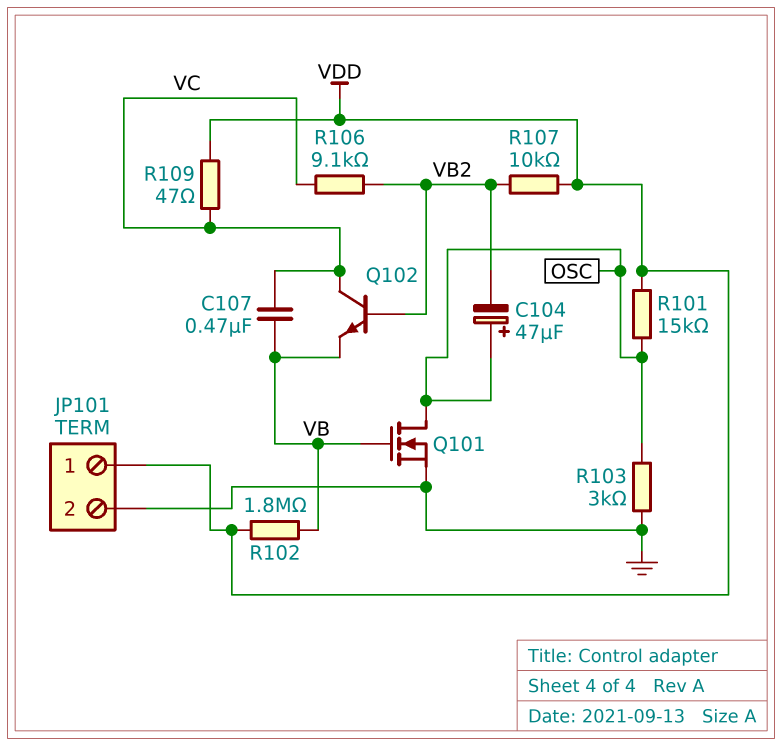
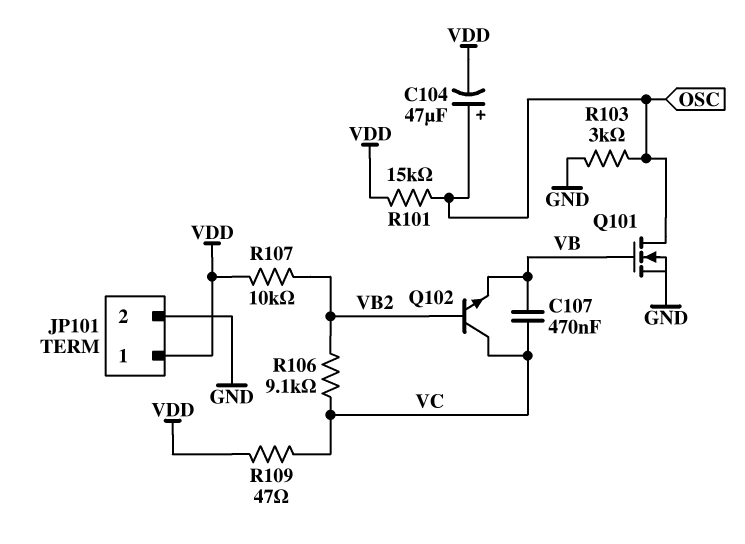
C104: 47uF (plus OSC, minus VB2) -> 47uF (plus OSC, minus VDD)
R102: 1.8M (VB, VDD) -> none

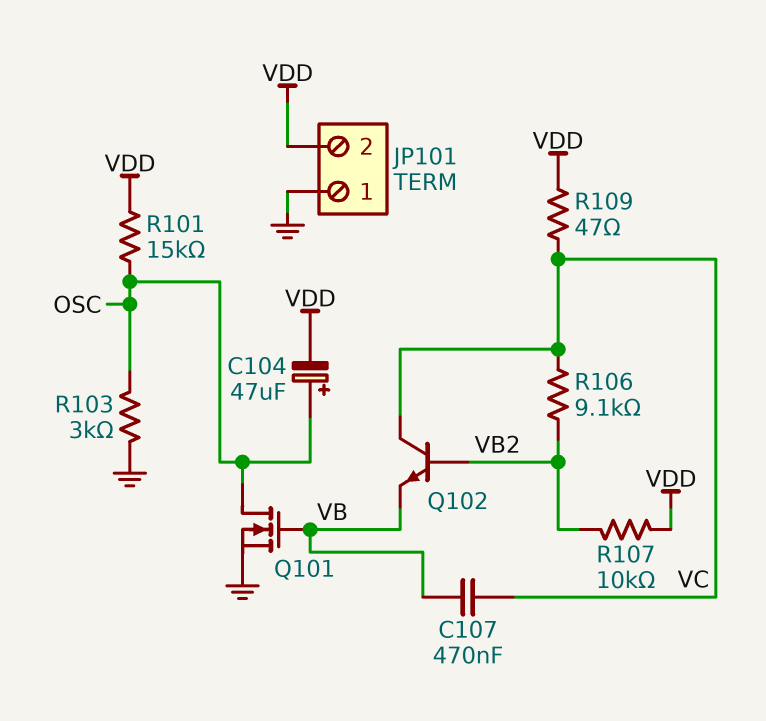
JP101 pin 1: VDD -> GND
JP101 pin 2: GND -> VDD

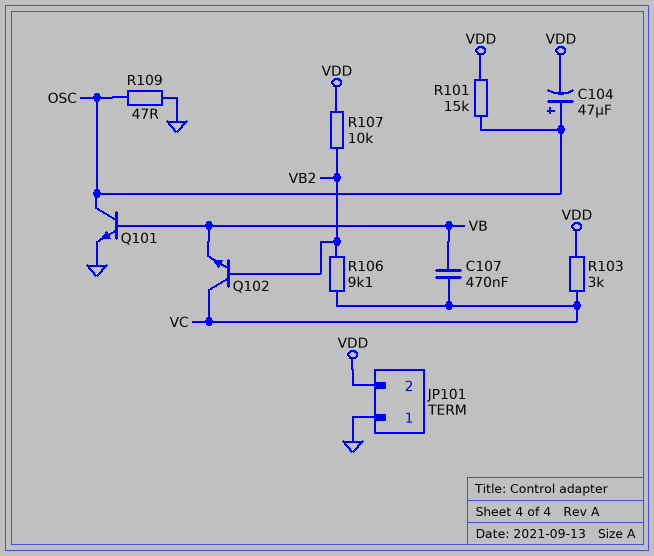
Q101: NMOS (G VB, D OSC, S GND) -> NPN (B VB, C OSC, E GND)
R103: 3k (GND, OSC) -> 3k (VC, VDD)
R109: 47 (VC, VDD) -> 47 (GND, OSC)

